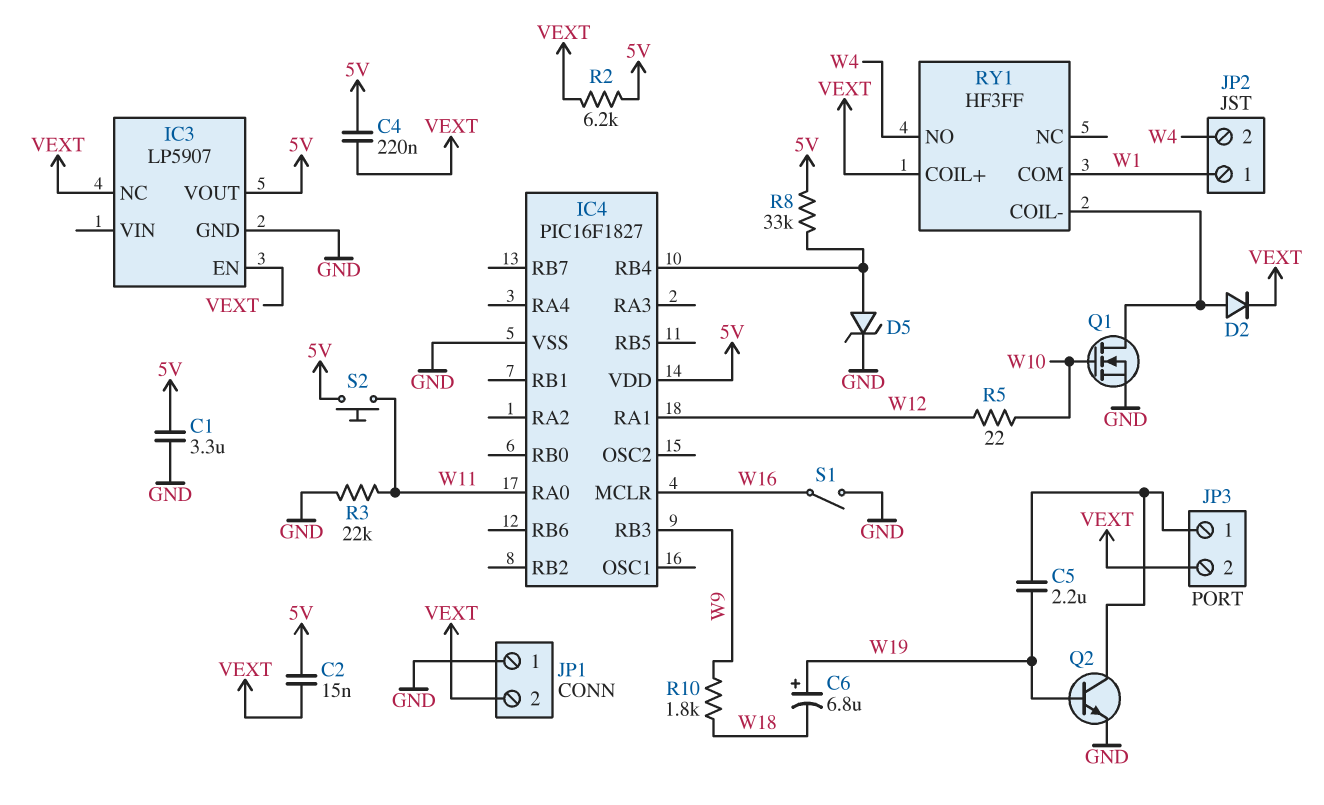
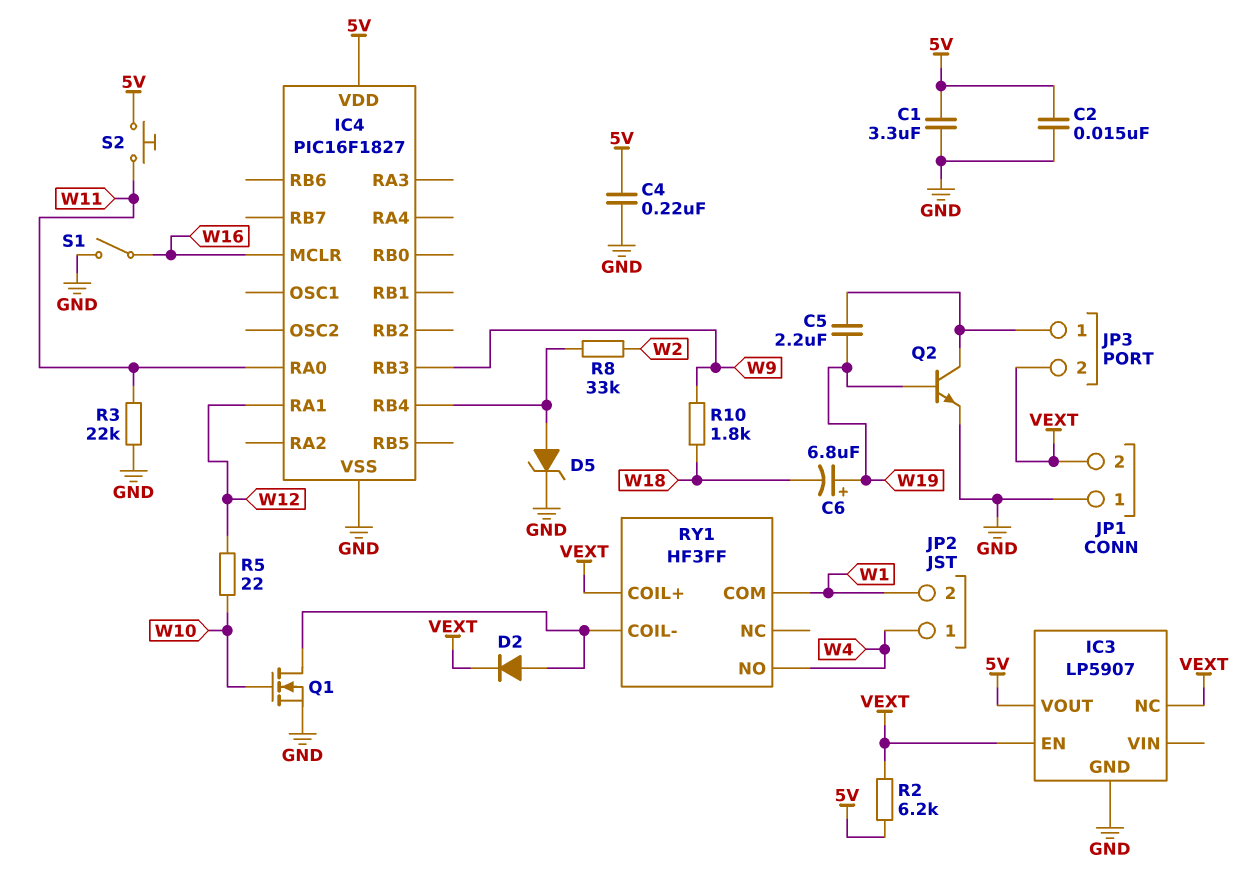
C2: 15nF (5V, VEXT) -> 15nF (5V, GND)
C4: 220nF (5V, VEXT) -> 220nF (5V, GND)
JP2 pin 1: W1 -> W4
JP2 pin 2: W4 -> W1
R8: 33k (5V, IC4/RB4) -> 33k (IC4/RB4, W2)

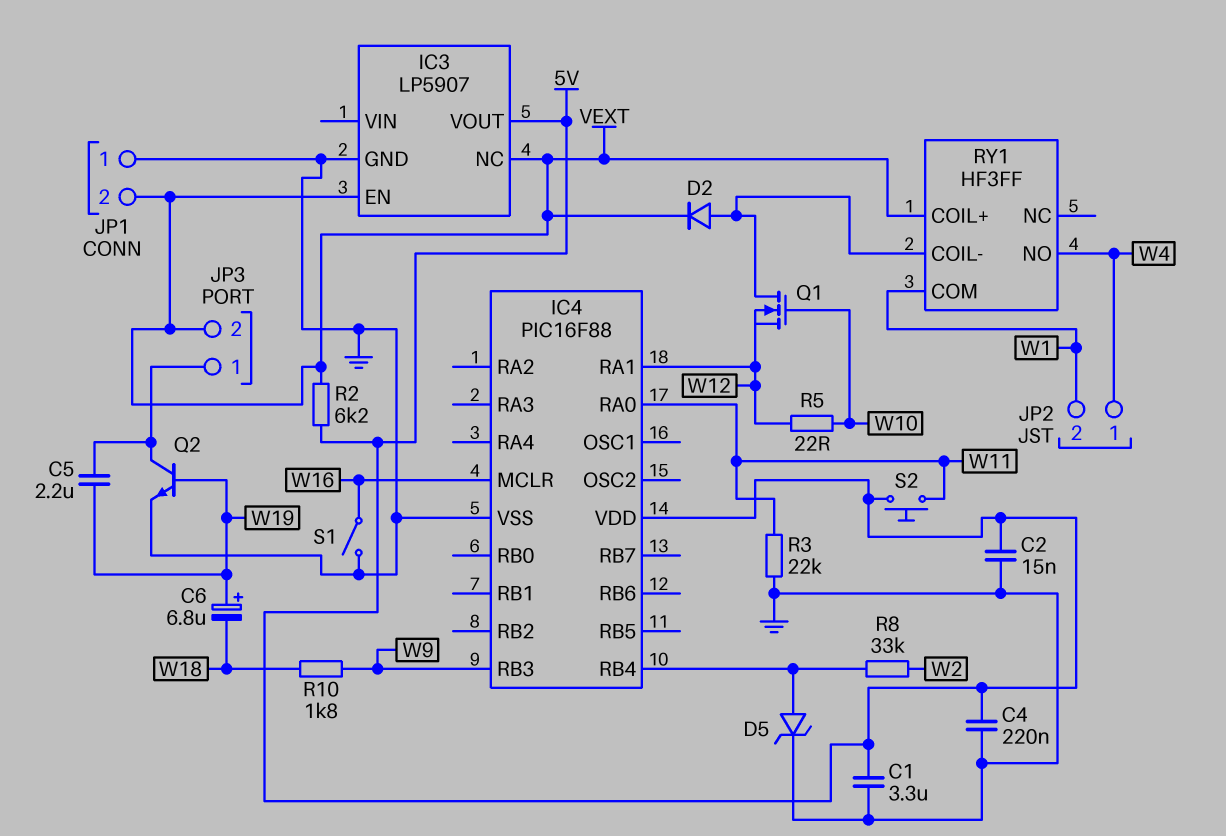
IC4: PIC16F1827 -> PIC16F88
Q1: NMOS (G W10, D RY1/COIL-, S GND) -> NMOS (G W10, D RY1/COIL-, S W12)

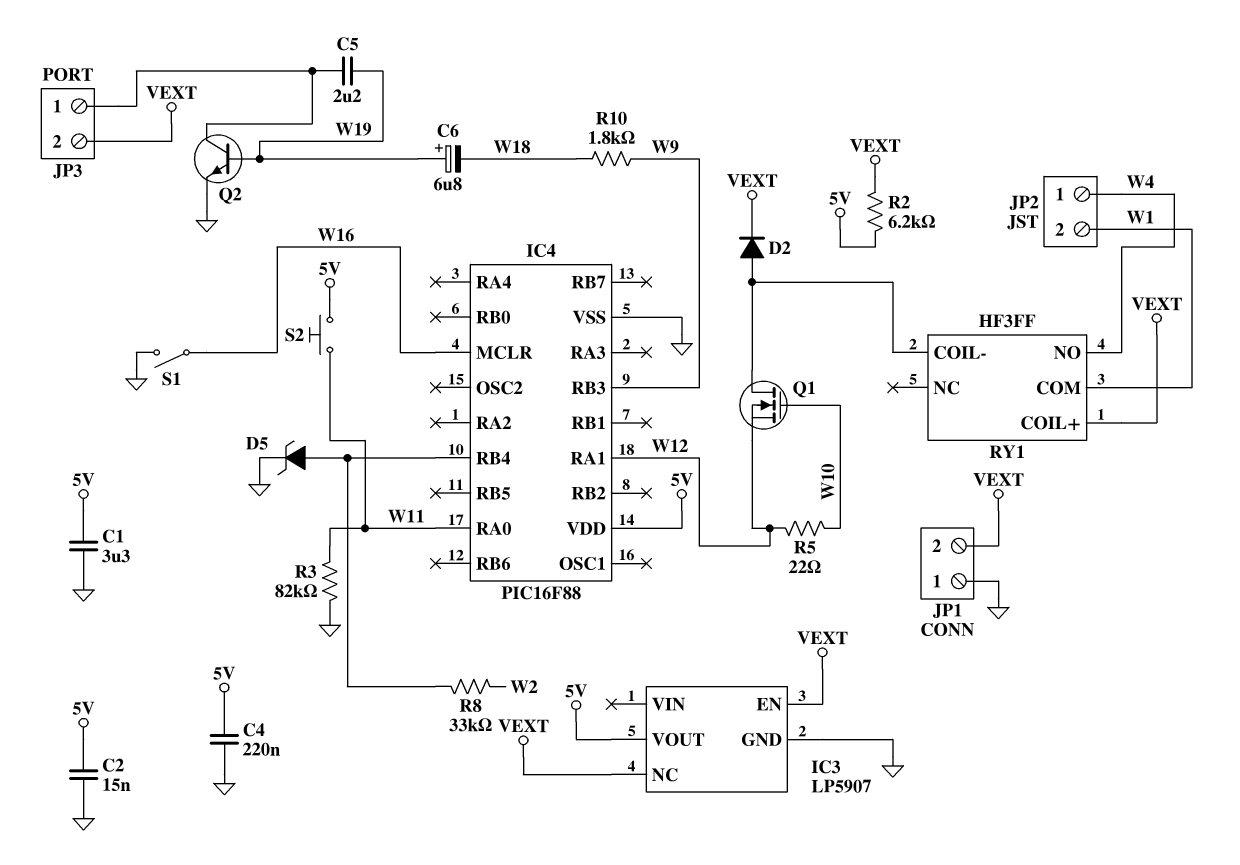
R3: 22k (GND, W11) -> 82k (GND, W11)

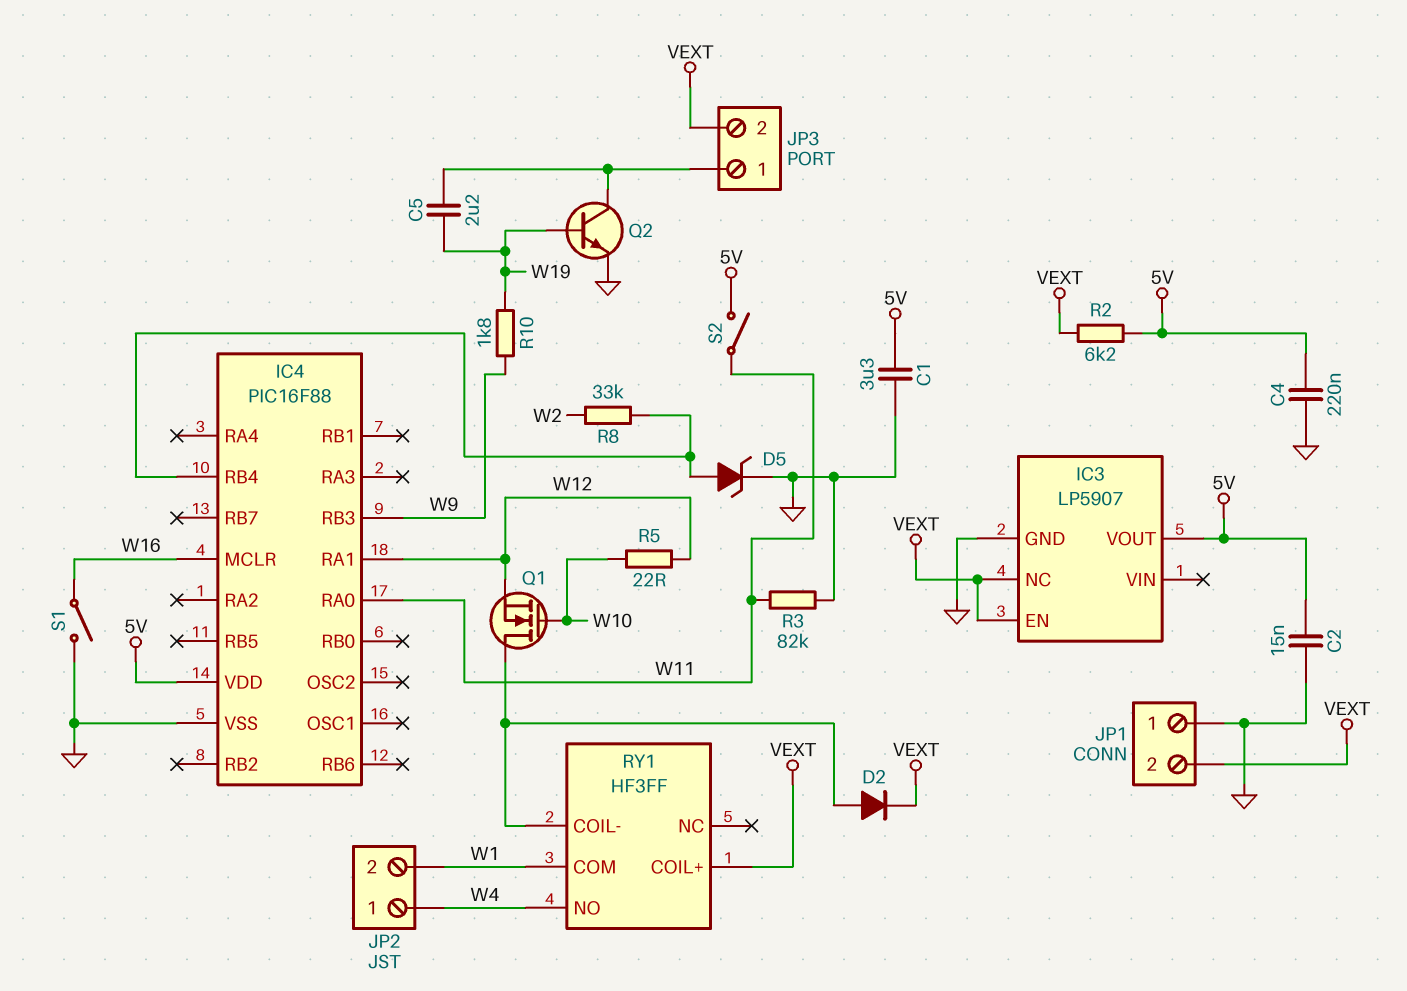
C6: 6.8uF (plus W19, minus W18) -> none
R10: 1.8k (W9, W18) -> 1.8k (W9, W19)
S2: button (5V, W11) -> switch (5V, W11)

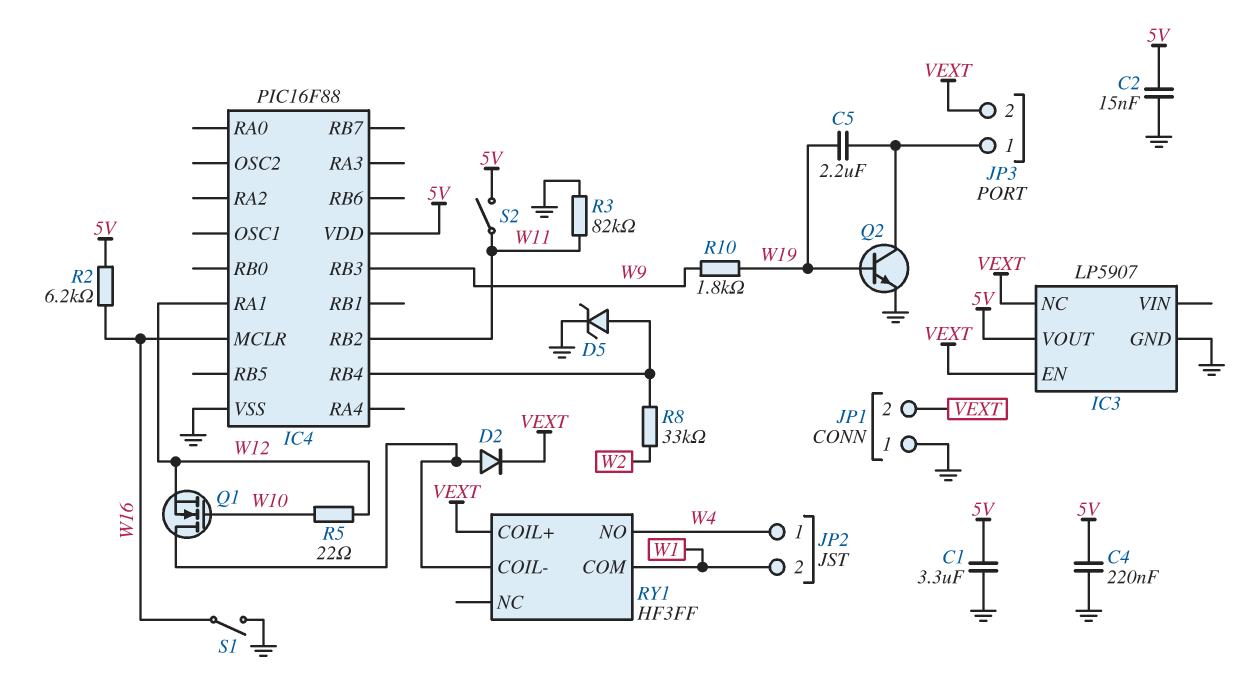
IC4 pin RA0: W11 -> none
IC4 pin RB2: none -> W11
R2: 6.2k (5V, VEXT) -> 6.2k (5V, W16)

